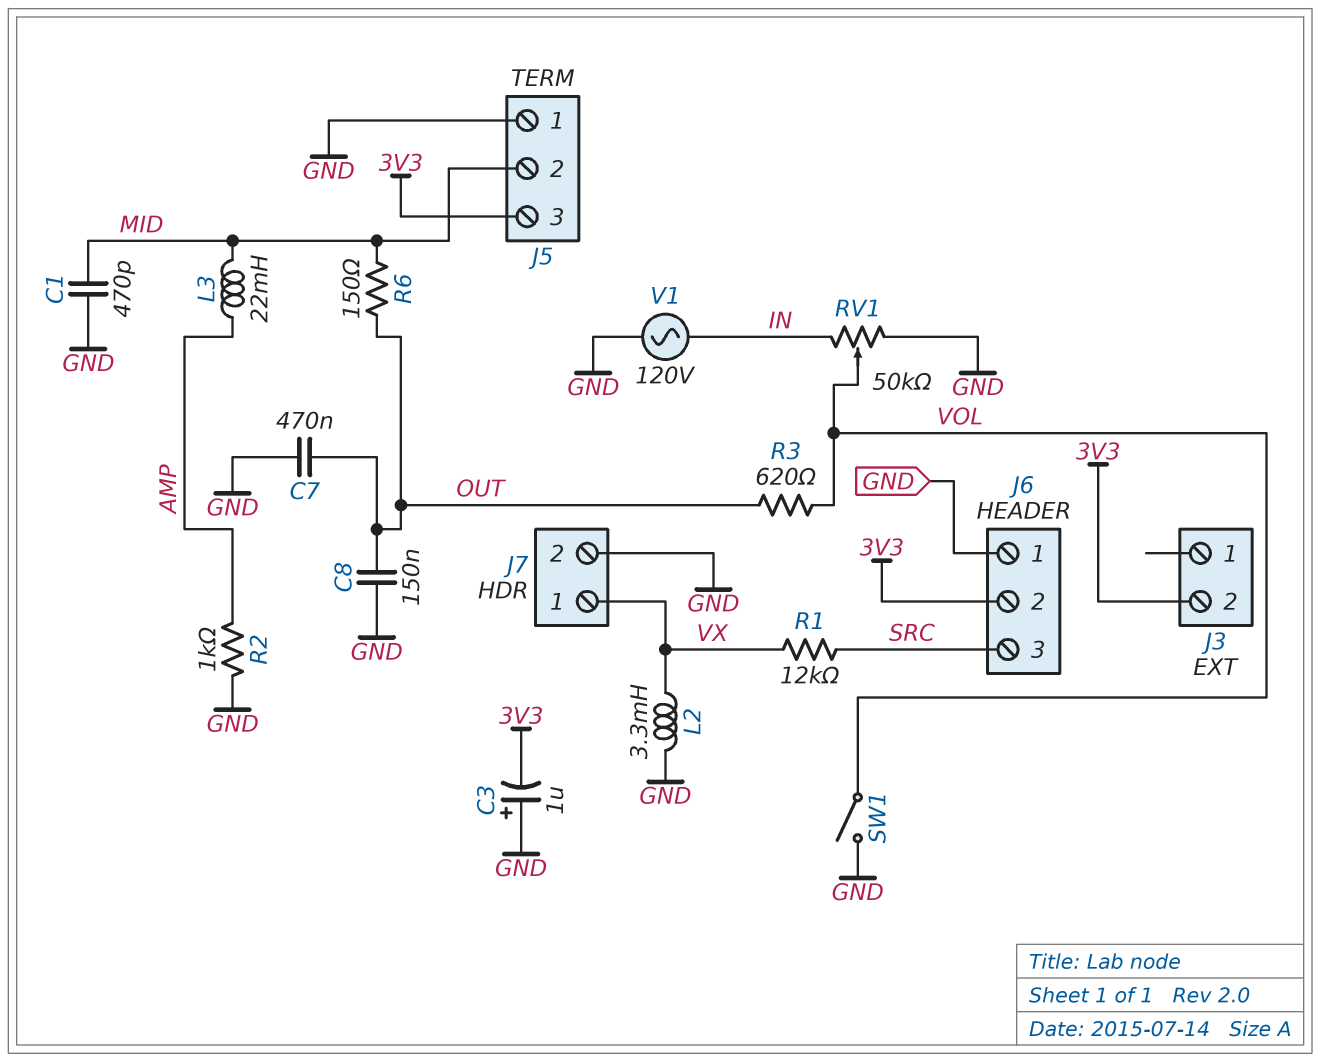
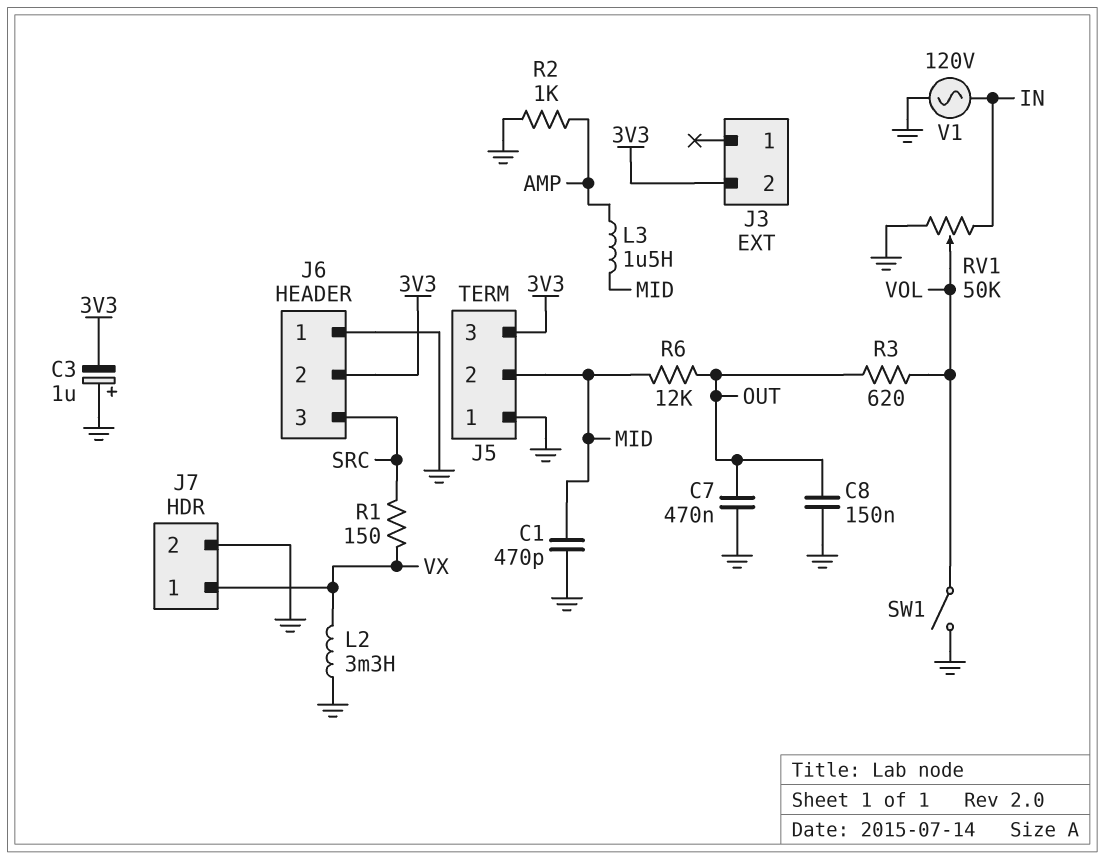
L3: 22mH (AMP, MID) -> 1.5uH (AMP, MID)
R1: 12k (SRC, VX) -> 150 (SRC, VX)
R6: 150 (MID, OUT) -> 12k (MID, OUT)

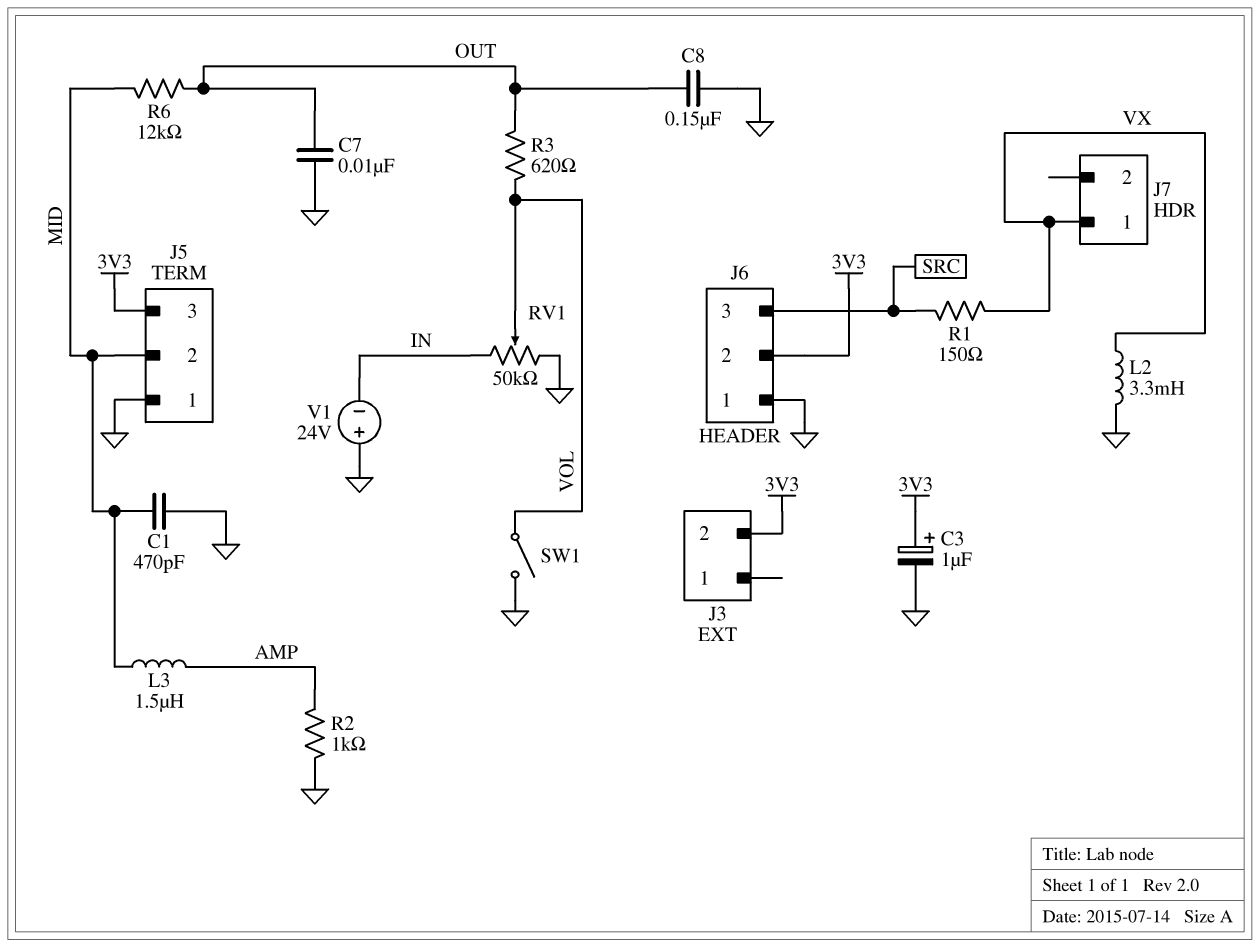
C3: 1uF (plus GND, minus 3V3) -> 1uF (plus 3V3, minus GND)
C7: 470nF (GND, OUT) -> 10nF (GND, OUT)
J7 pin 2: GND -> none
V1: AC 120V (GND, IN) -> 24V (plus GND, minus IN)

